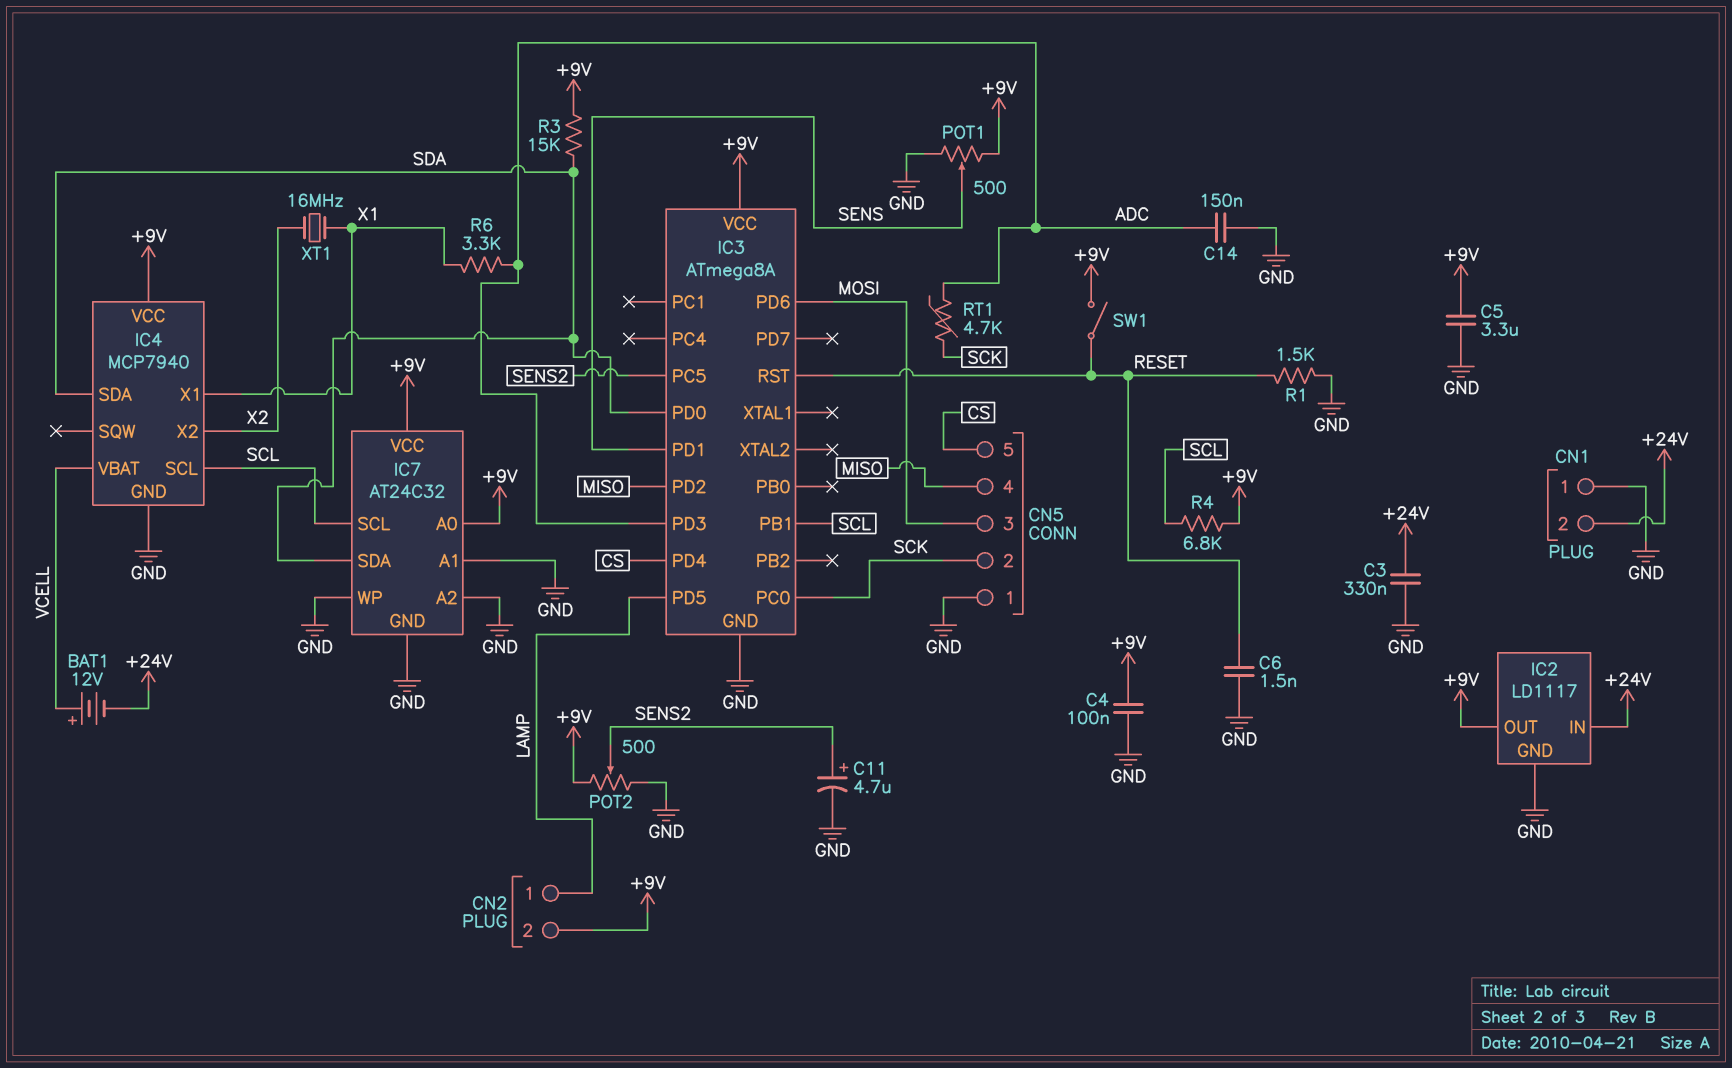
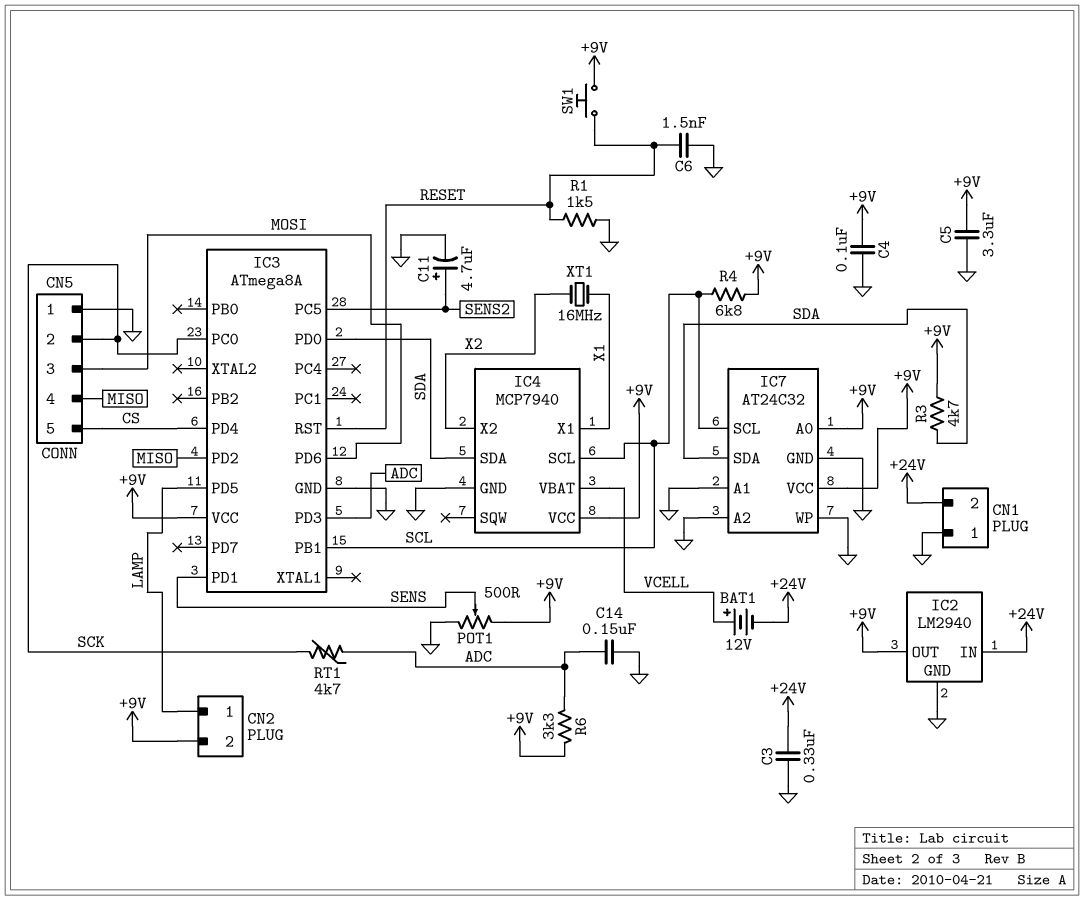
IC2: LD1117 -> LM2940
POT2: 500 (+9V, GND, wiper SENS2) -> none
R3: 15k (+9V, SDA) -> 4.7k (+9V, SDA)
R6: 3.3k (ADC, X1) -> 3.3k (+9V, ADC)
SW1: switch (+9V, RESET) -> button (+9V, RESET)

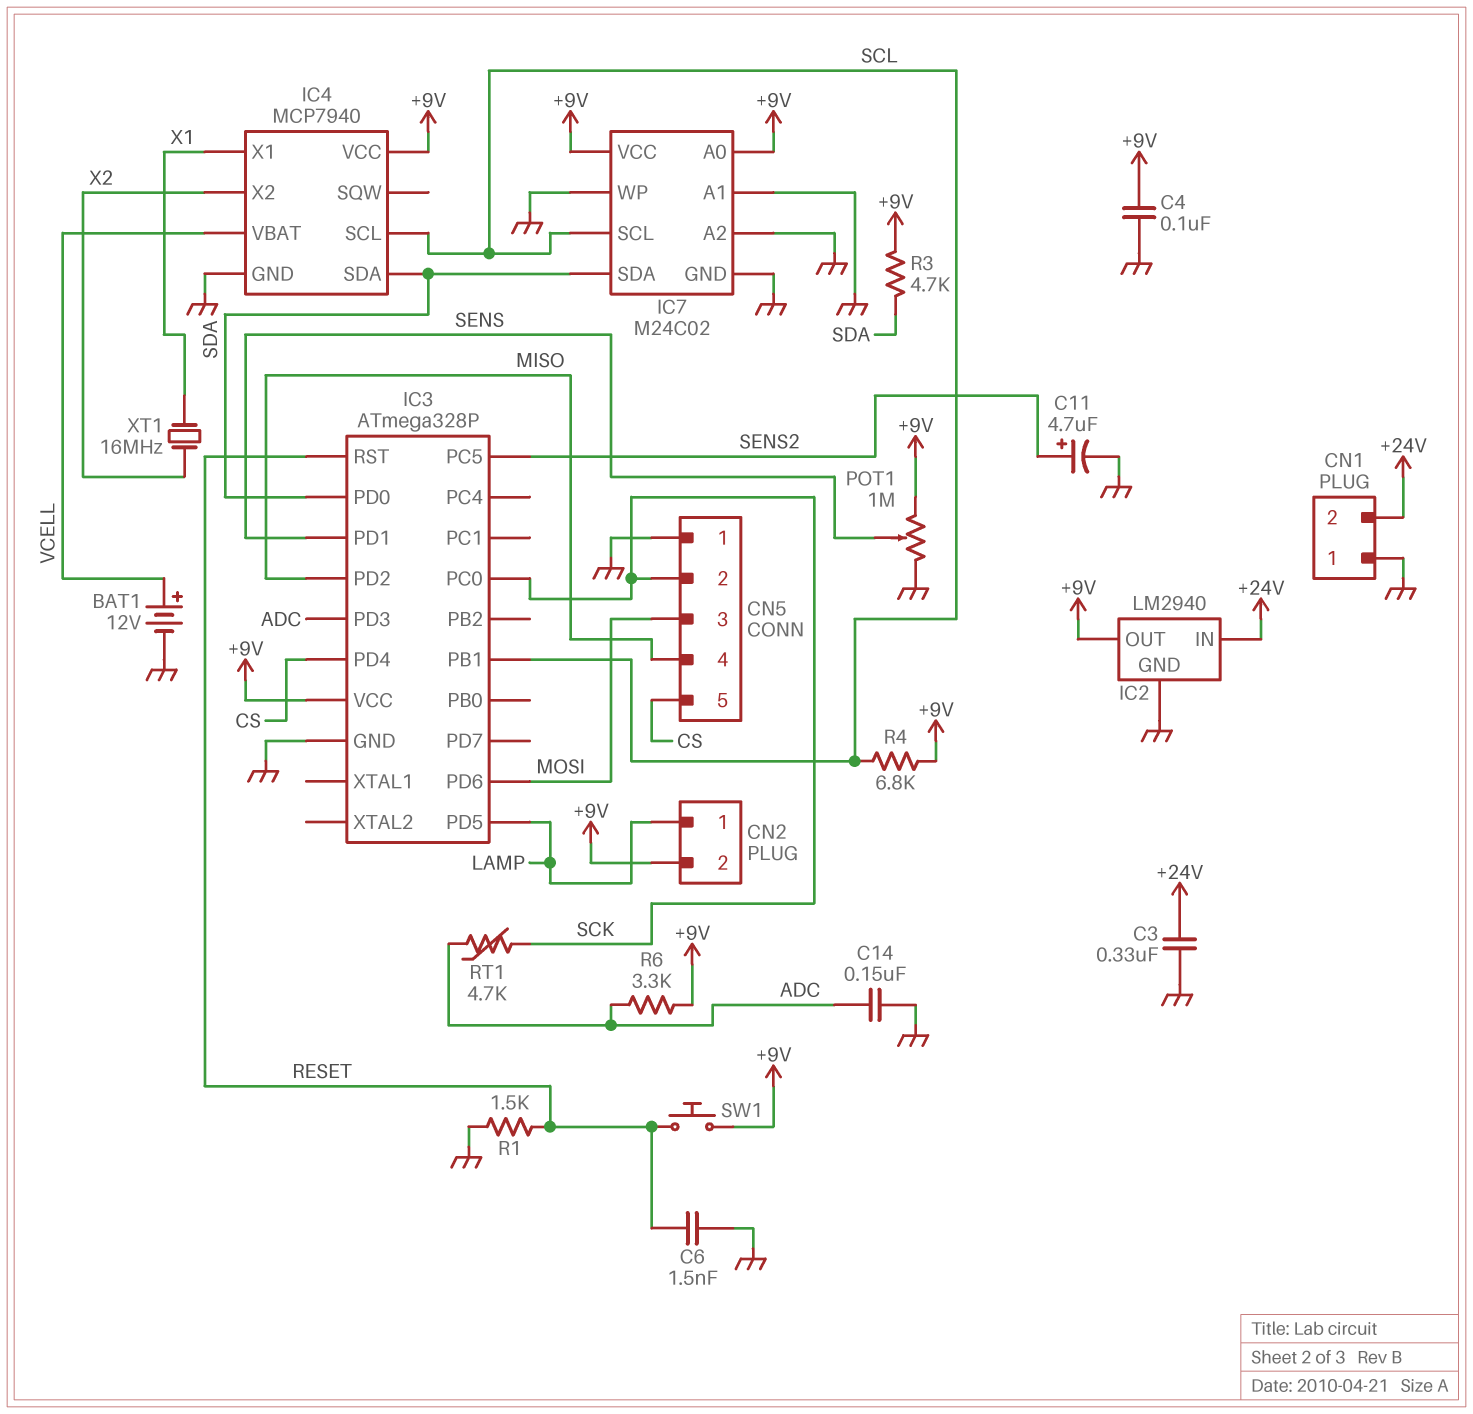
BAT1: 12V (plus VCELL, minus +24V) -> 12V (plus VCELL, minus GND)
C5: 3.3uF (+9V, GND) -> none
IC3: ATmega8A -> ATmega328P
IC7: AT24C32 -> M24C02
POT1: 500 (+9V, GND, wiper SENS) -> 1M (+9V, GND, wiper SENS)

